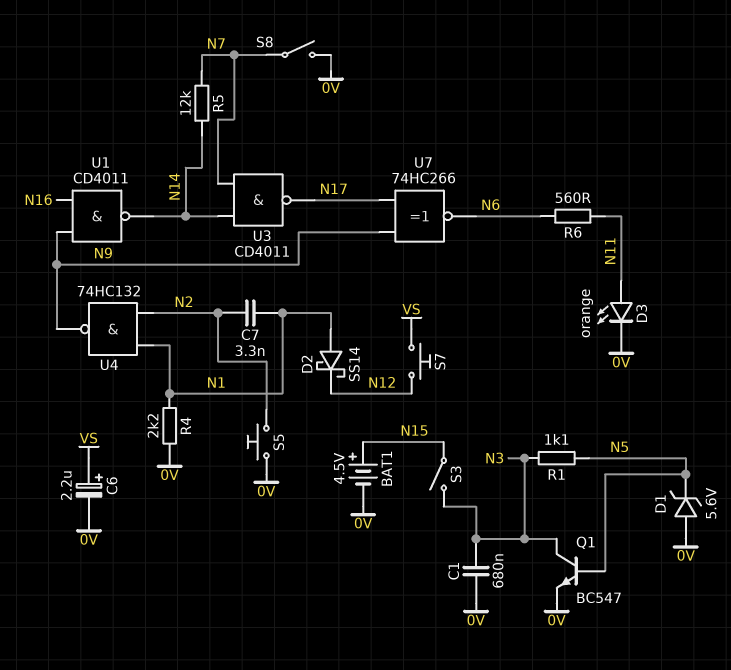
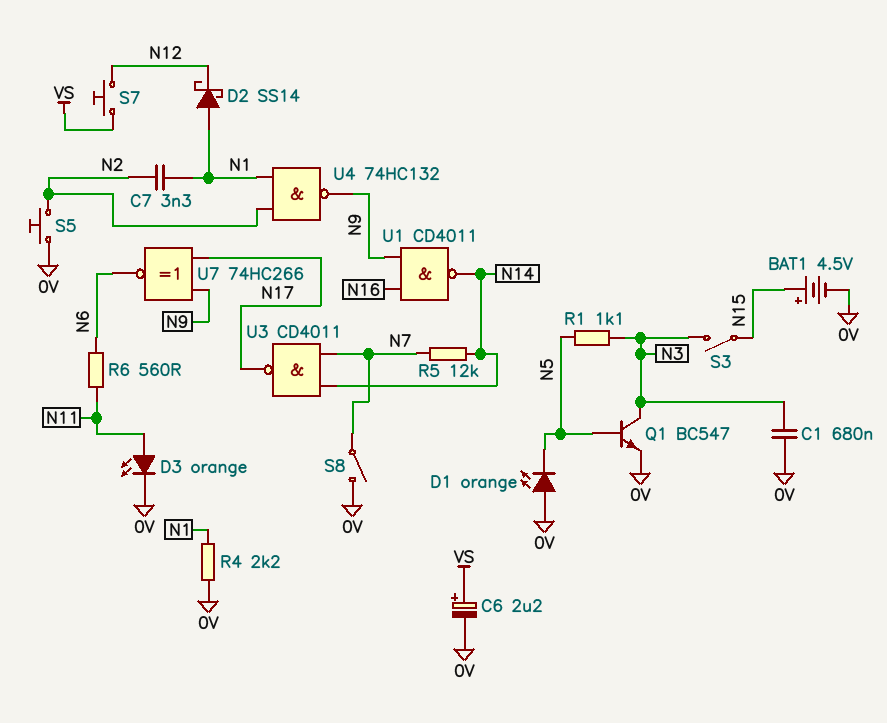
D1: zener 5.6V (A 0V, K N5) -> LED orange (A 0V, K N5)

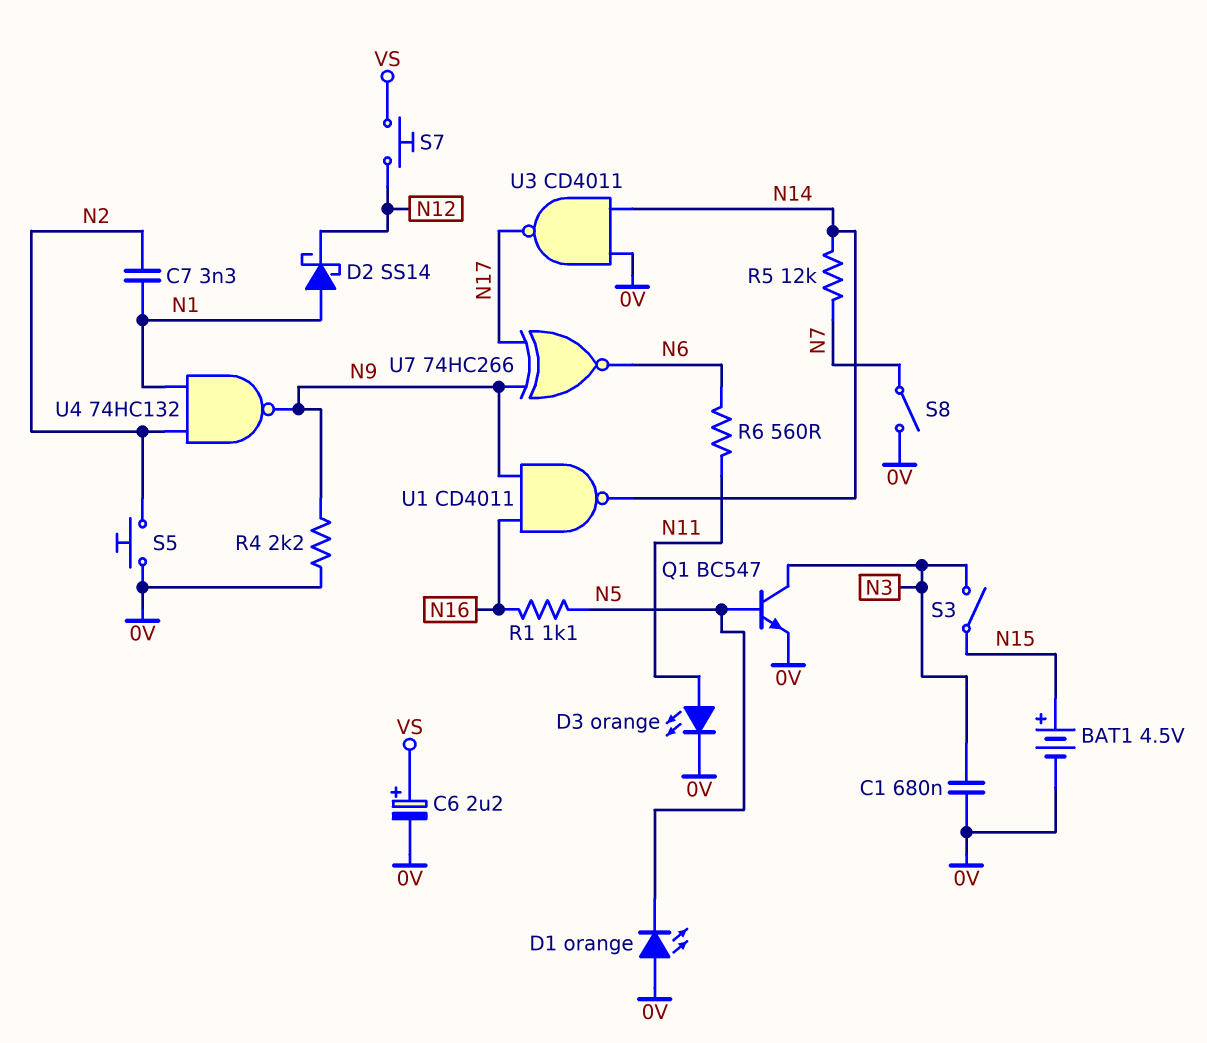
R1: 1.1k (N3, N5) -> 1.1k (N5, N16)
R4: 2.2k (0V, N1) -> 2.2k (0V, N9)
U3: NAND CD4011 (in N7, in N14, out N17) -> NAND CD4011 (in 0V, in N14, out N17)

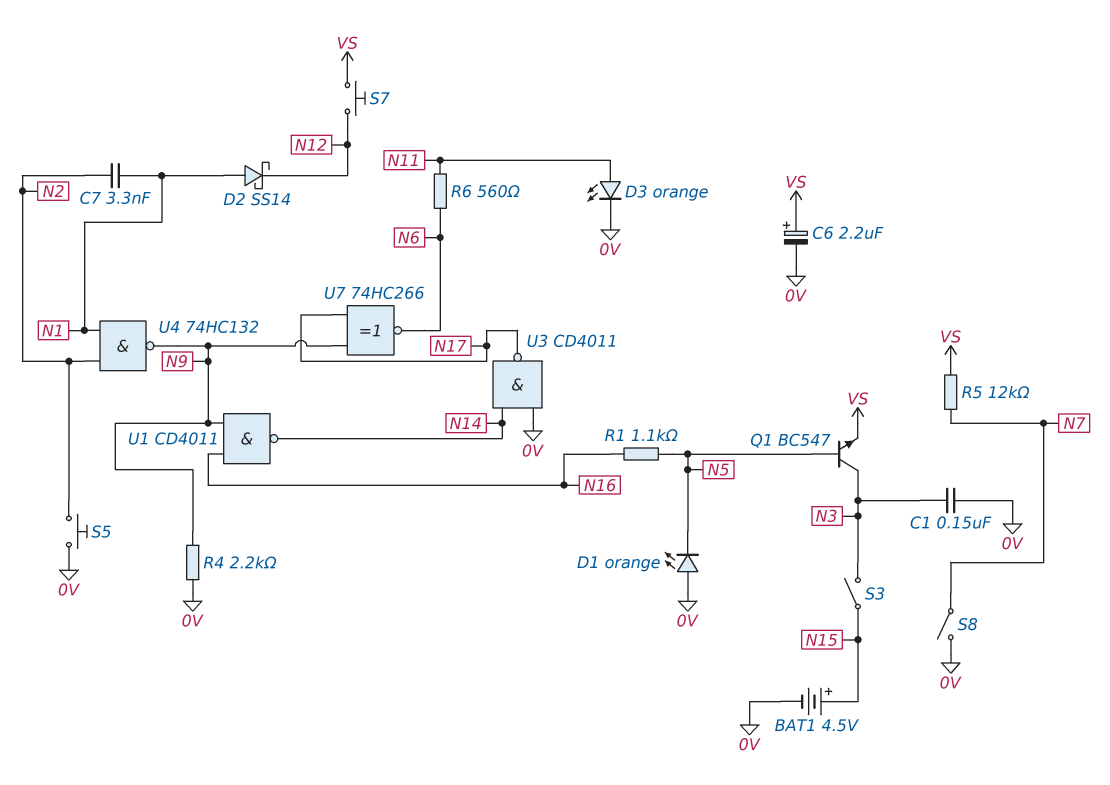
C1: 680nF (0V, N3) -> 150nF (0V, N3)
Q1: NPN BC547 (B N5, C N3, E 0V) -> NPN BC547 (B N5, C N3, E VS)
R5: 12k (N7, N14) -> 12k (N7, VS)

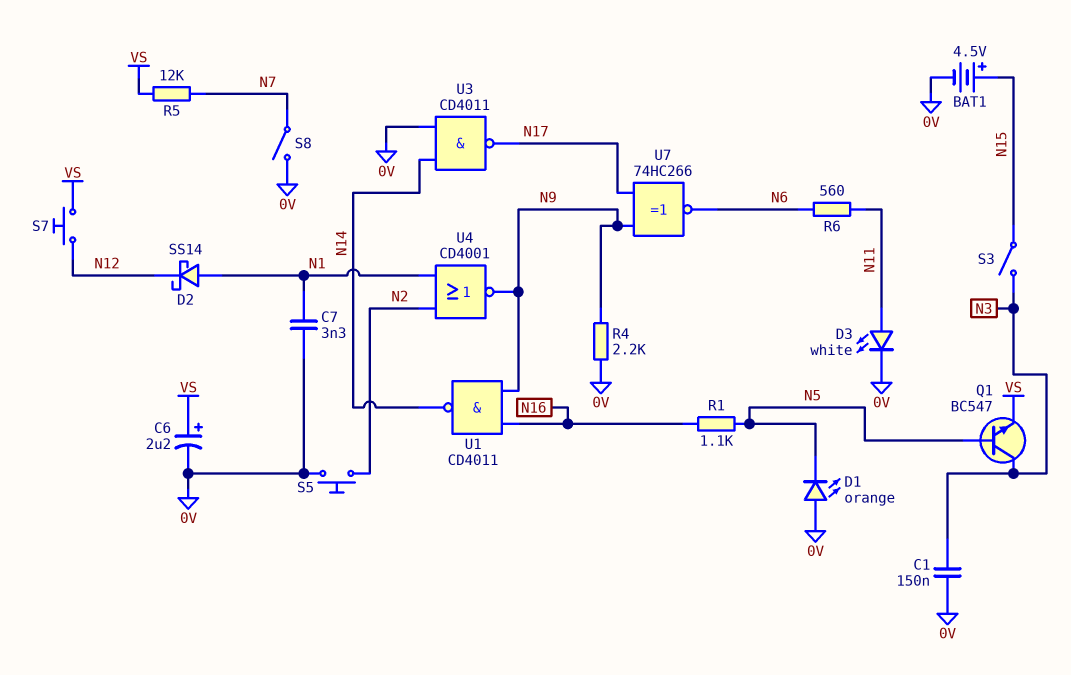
C7: 3.3nF (N1, N2) -> 3.3nF (0V, N1)
D3: LED orange (A N11, K 0V) -> LED white (A N11, K 0V)
U4: NAND 74HC132 (in N1, in N2, out N9) -> NOR CD4001 (in N1, in N2, out N9)

